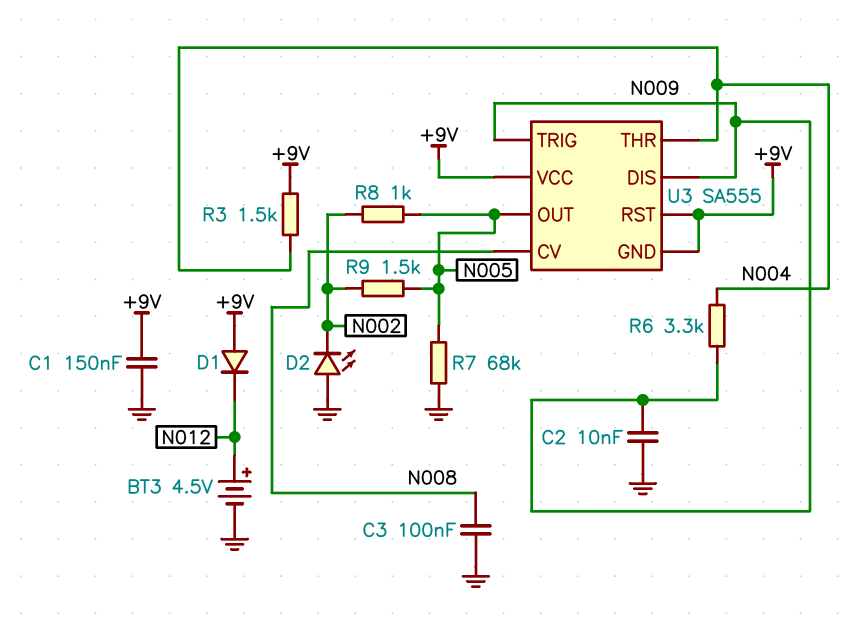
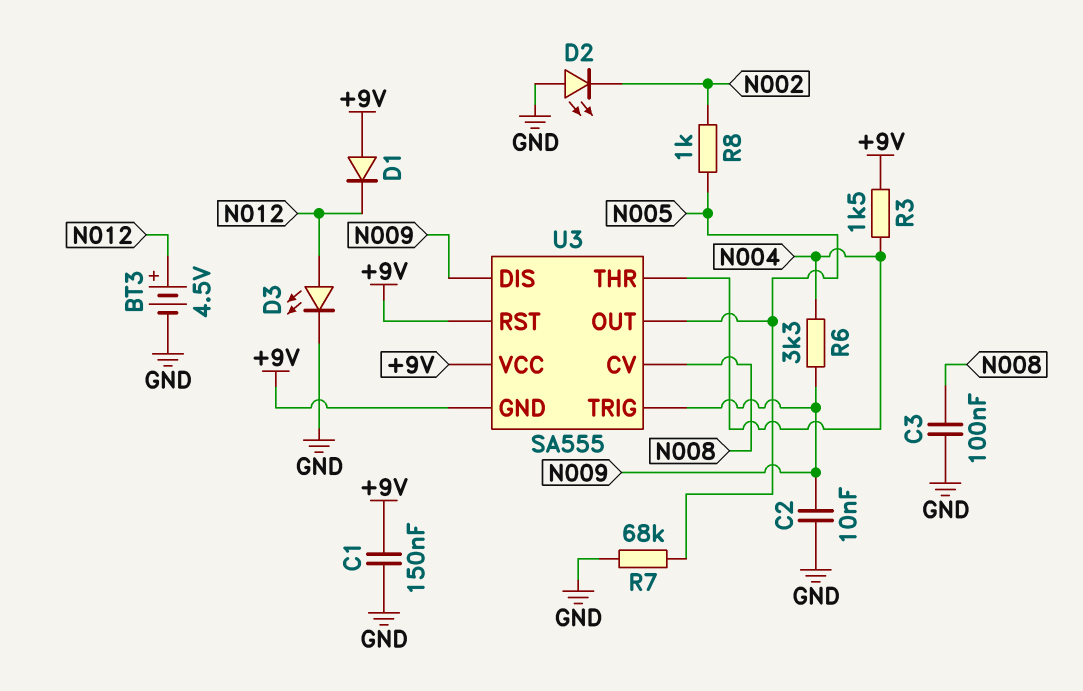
D3: none -> LED (A N012, K GND)
R9: 1.5k (N002, N005) -> none

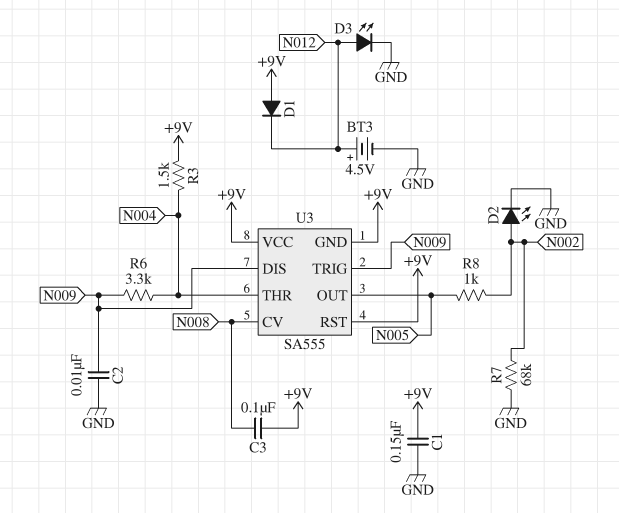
C3: 100nF (GND, N008) -> 100nF (+9V, N008)
D2: LED (A GND, K N002) -> LED (A N002, K GND)
R7: 68k (GND, N005) -> 68k (GND, N002)

